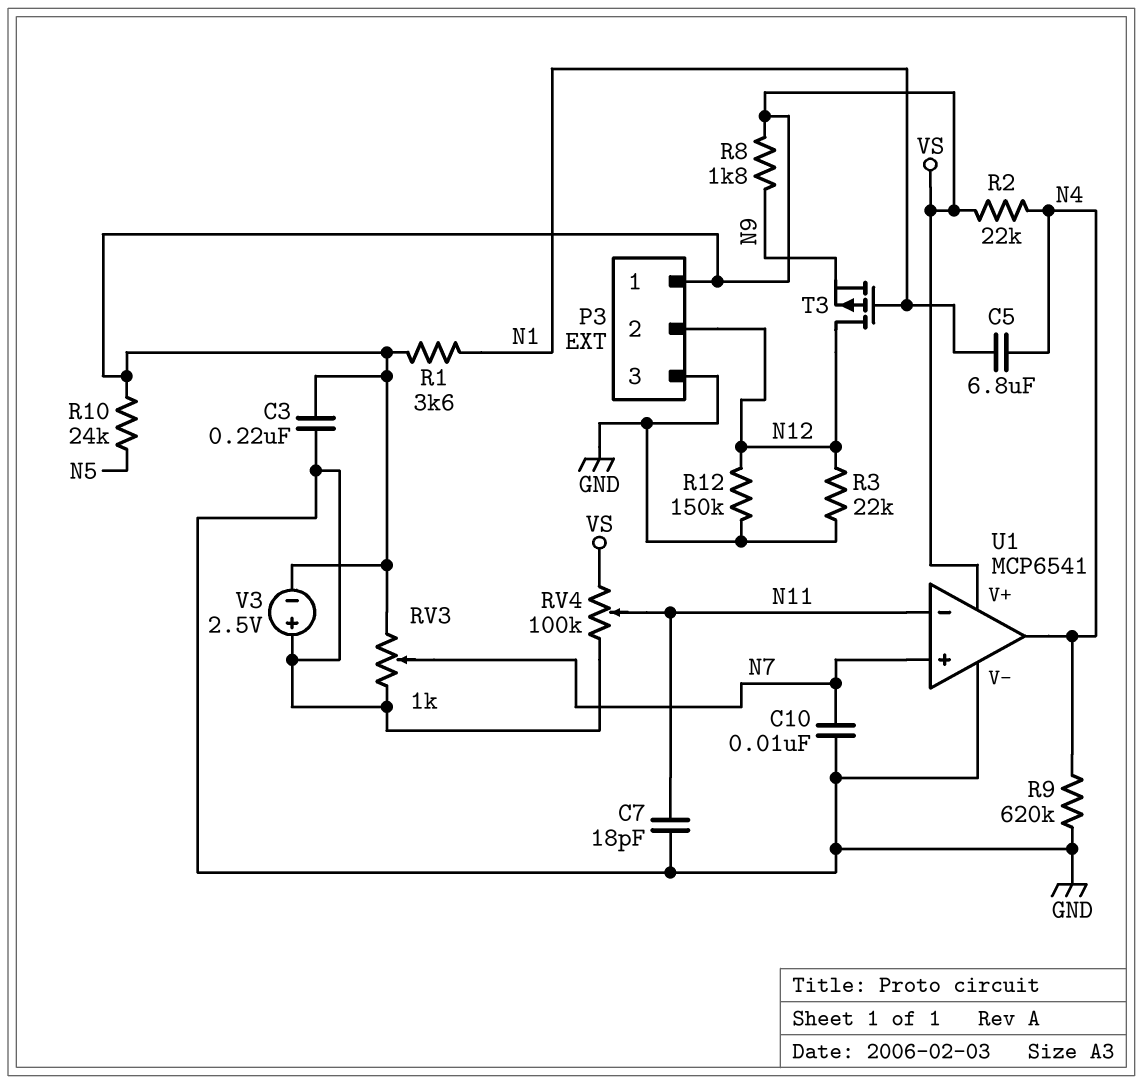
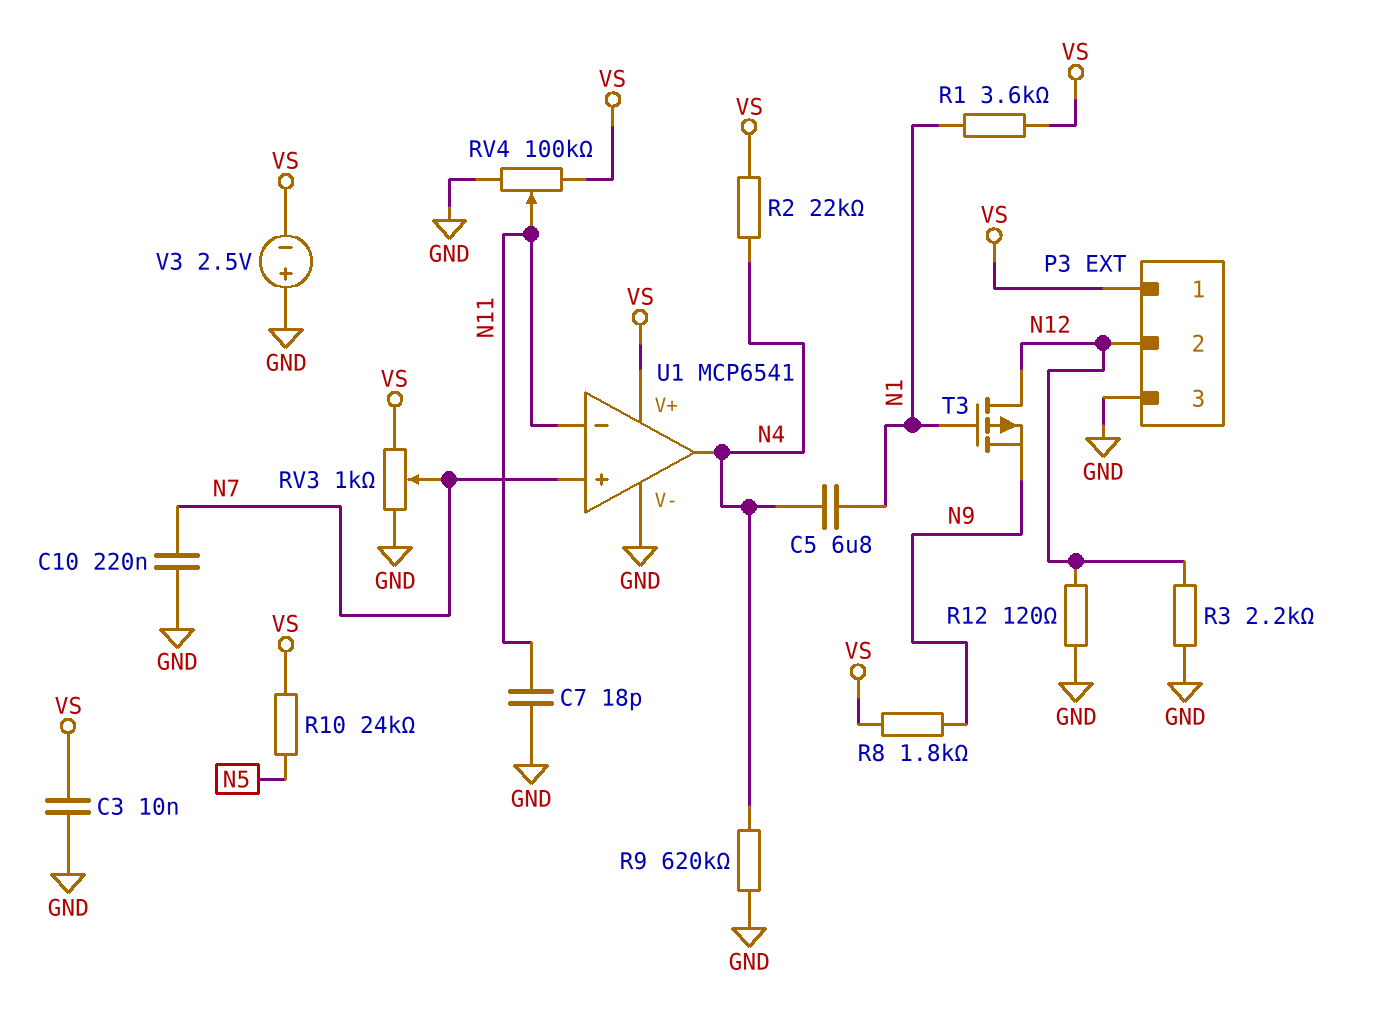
C3: 220nF (GND, VS) -> 10nF (GND, VS)
C10: 10nF (GND, N7) -> 220nF (GND, N7)
R3: 22k (GND, N12) -> 2.2k (GND, N12)
R12: 150k (GND, N12) -> 120 (GND, N12)

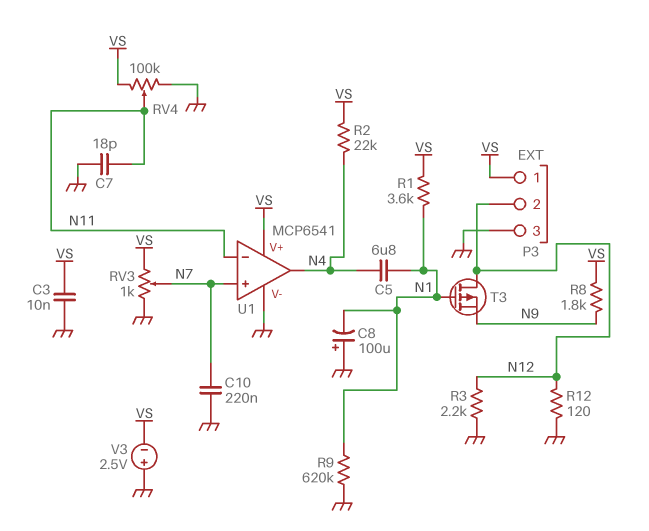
C8: none -> 100uF (plus GND, minus N1)
R9: 620k (GND, N4) -> 620k (GND, N1)
R10: 24k (N5, VS) -> none

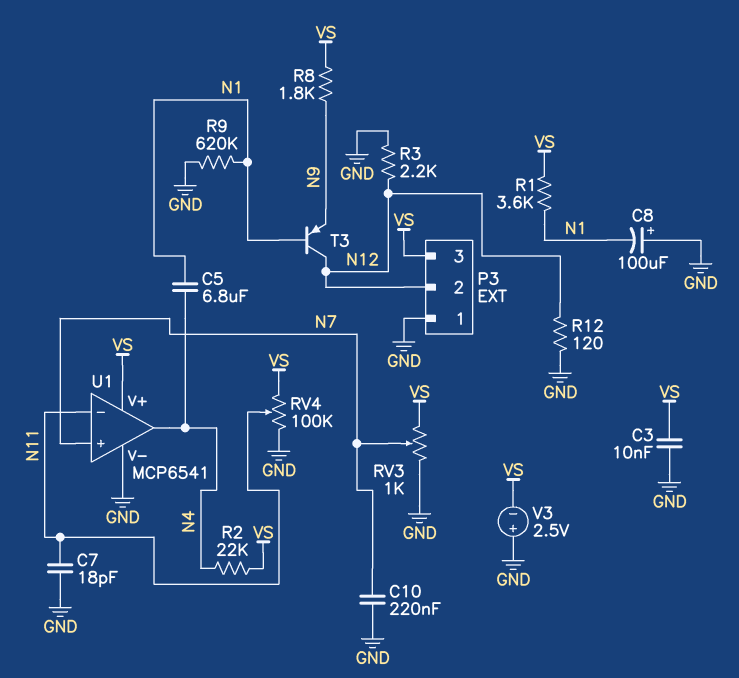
P3 pin 1: VS -> GND
P3 pin 3: GND -> VS
T3: PMOS (G N1, D N12, S N9) -> PNP (B N1, C N12, E N9)

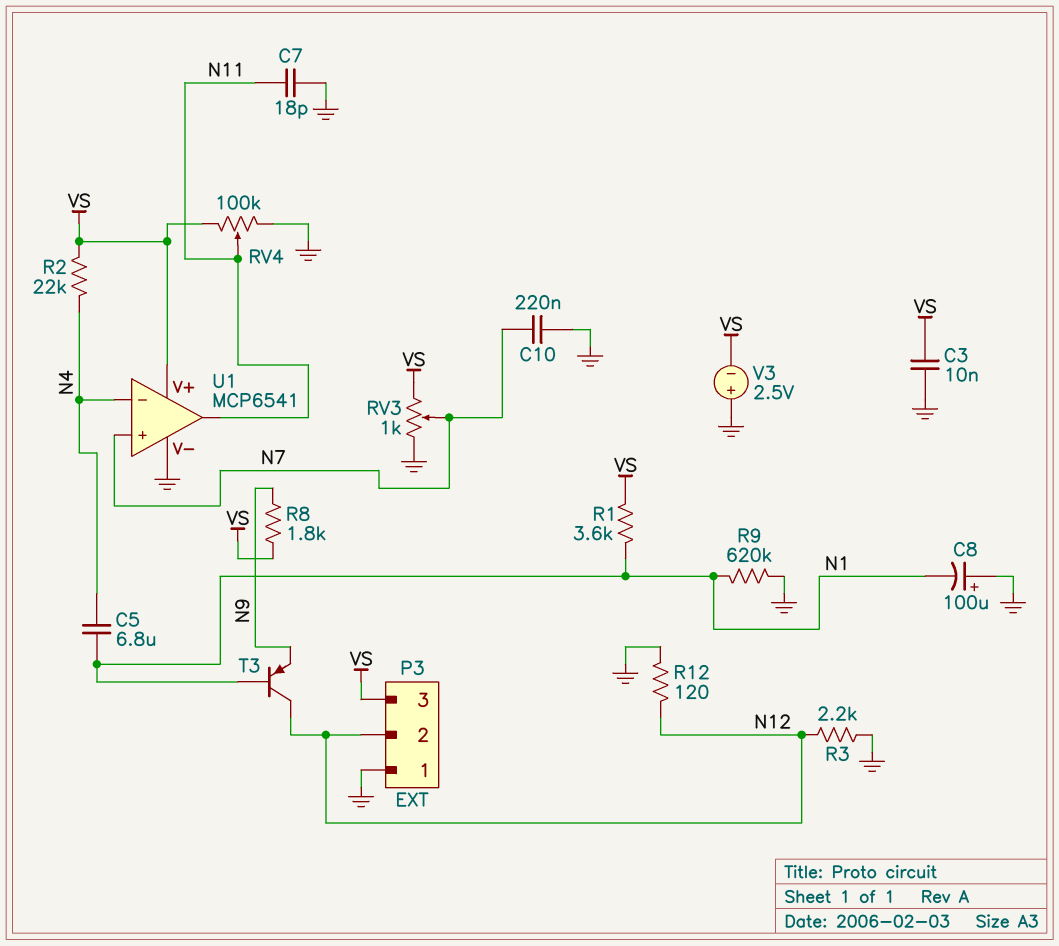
U1 pin in-: N11 -> N4
U1 pin out: N4 -> N11

